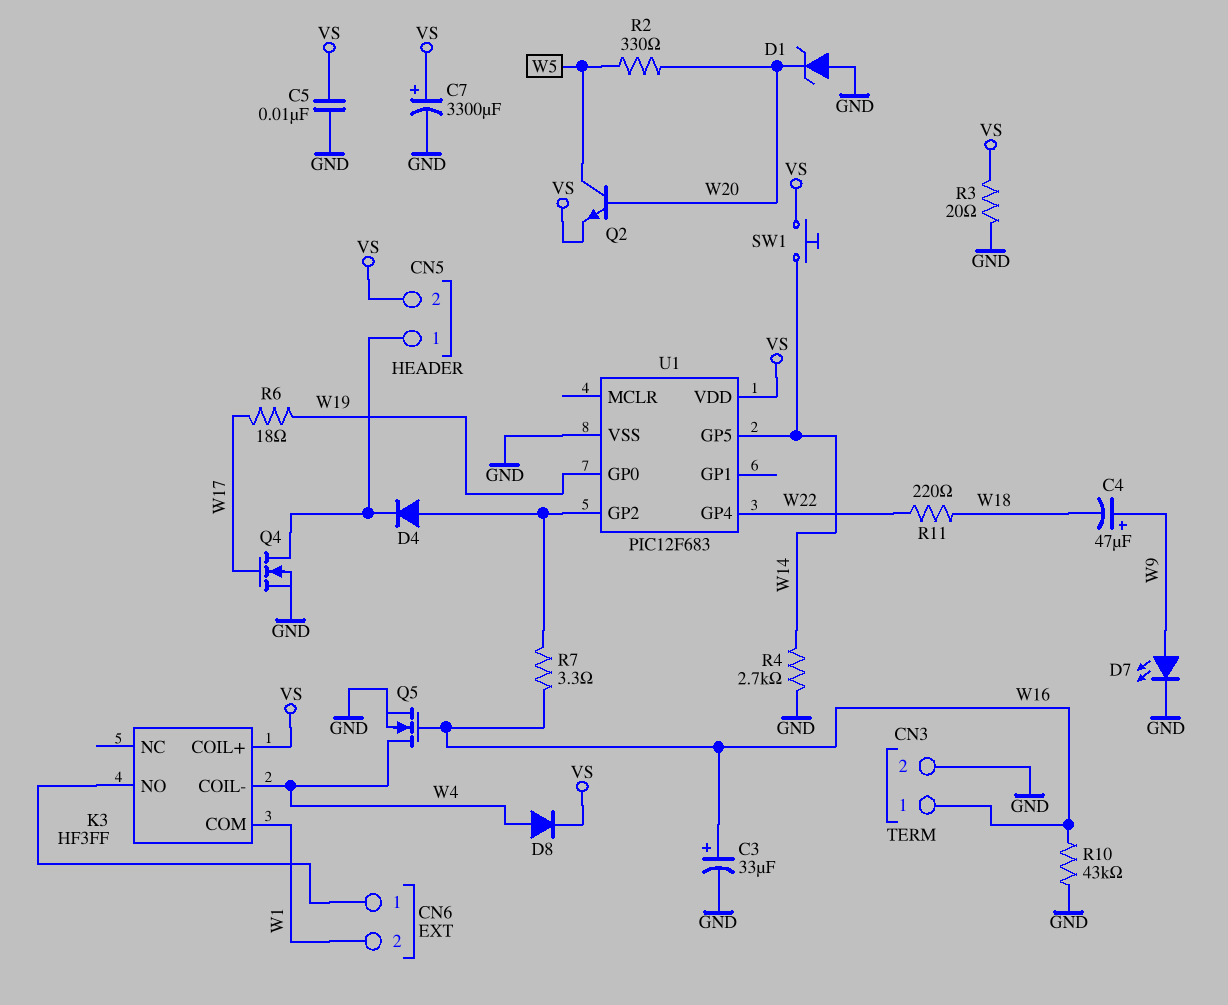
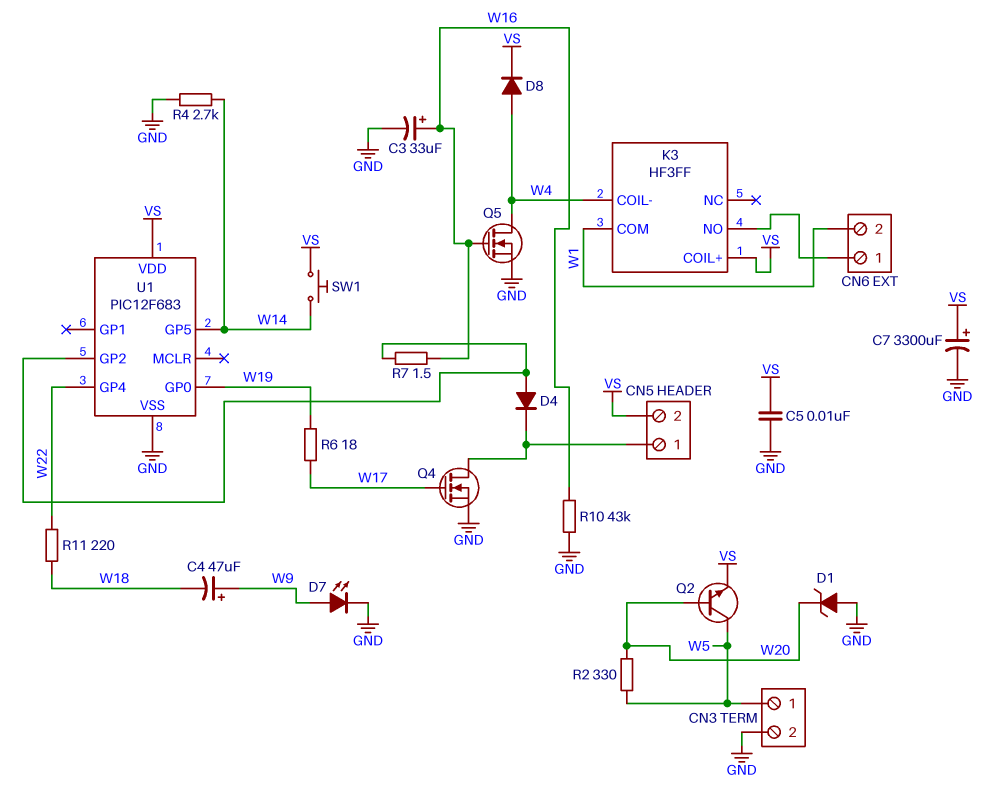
CN3 pin 1: W16 -> W5
R3: 20 (GND, VS) -> none
R7: 3.3 (U1/GP2, W16) -> 1.5 (U1/GP2, W16)

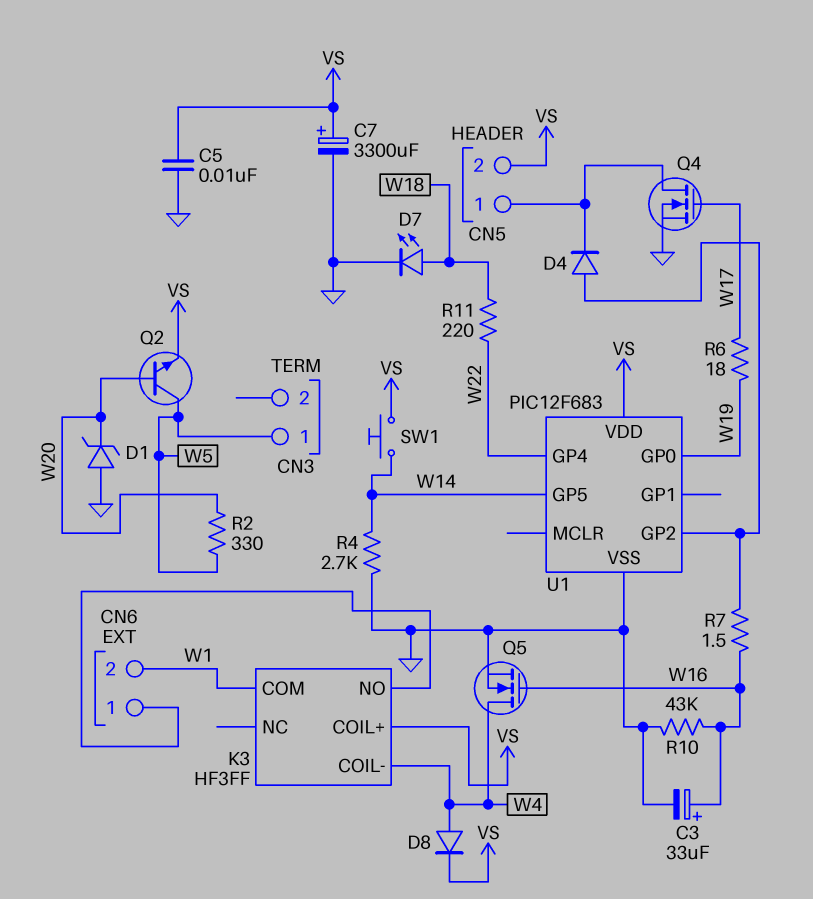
C4: 47uF (plus W9, minus W18) -> none
CN3 pin 2: GND -> none
D7: LED (A W9, K GND) -> LED (A W18, K GND)

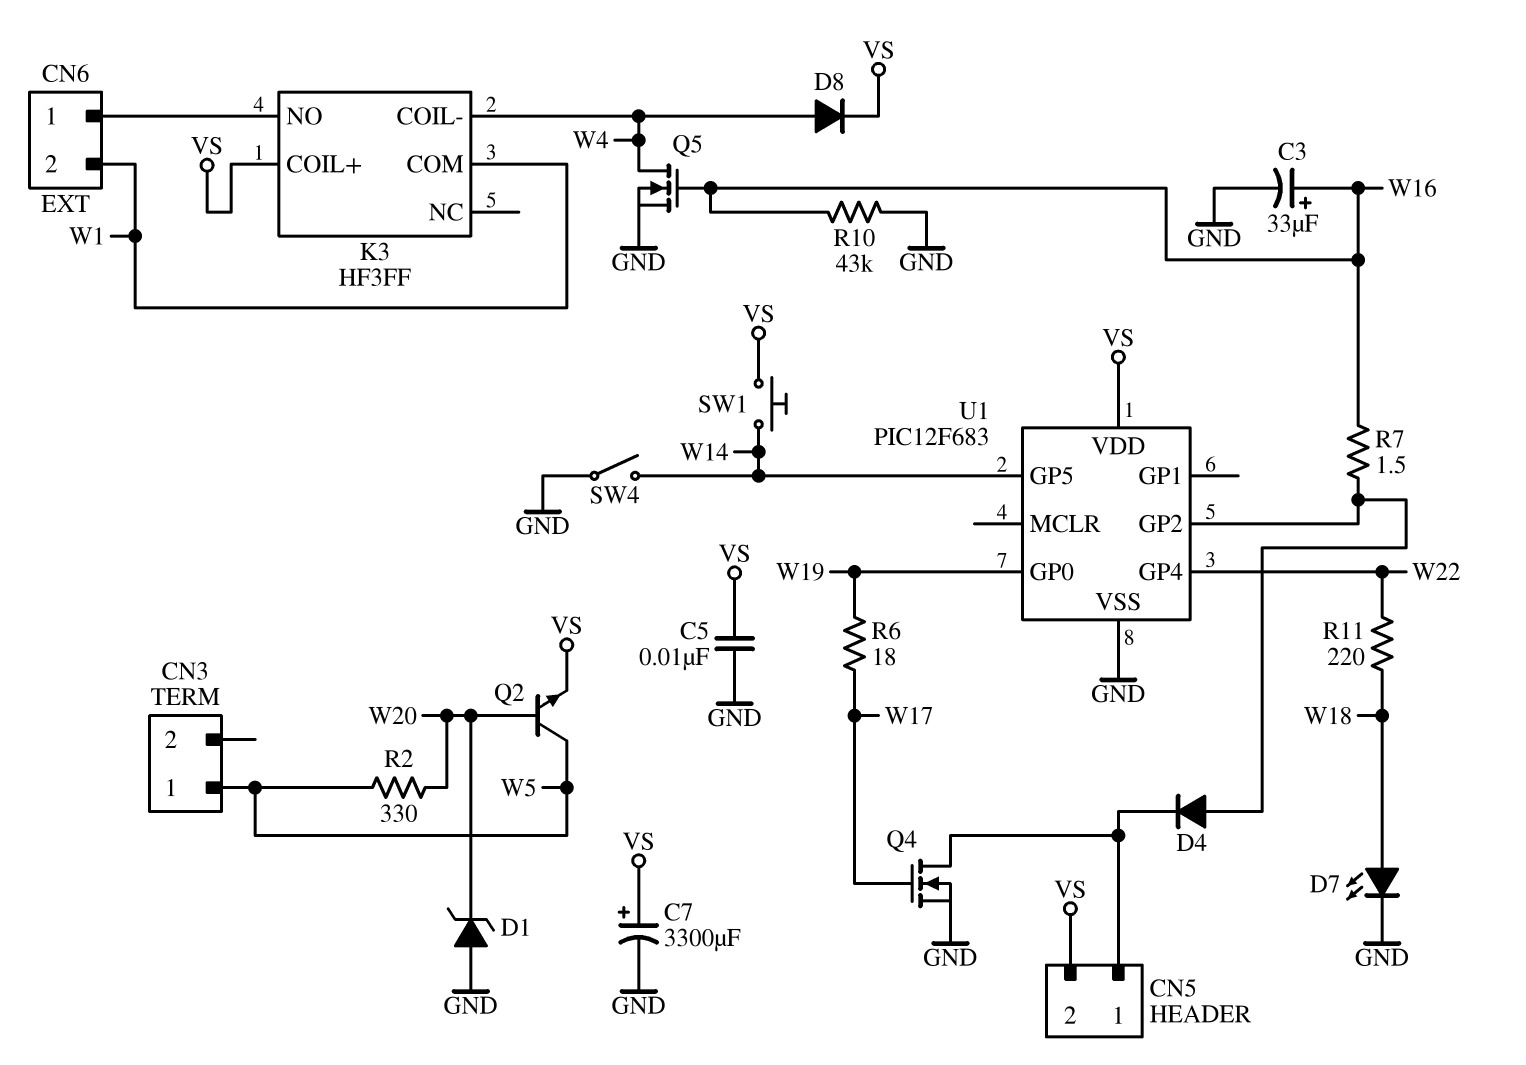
R4: 2.7k (GND, W14) -> none
SW4: none -> switch (GND, W14)

